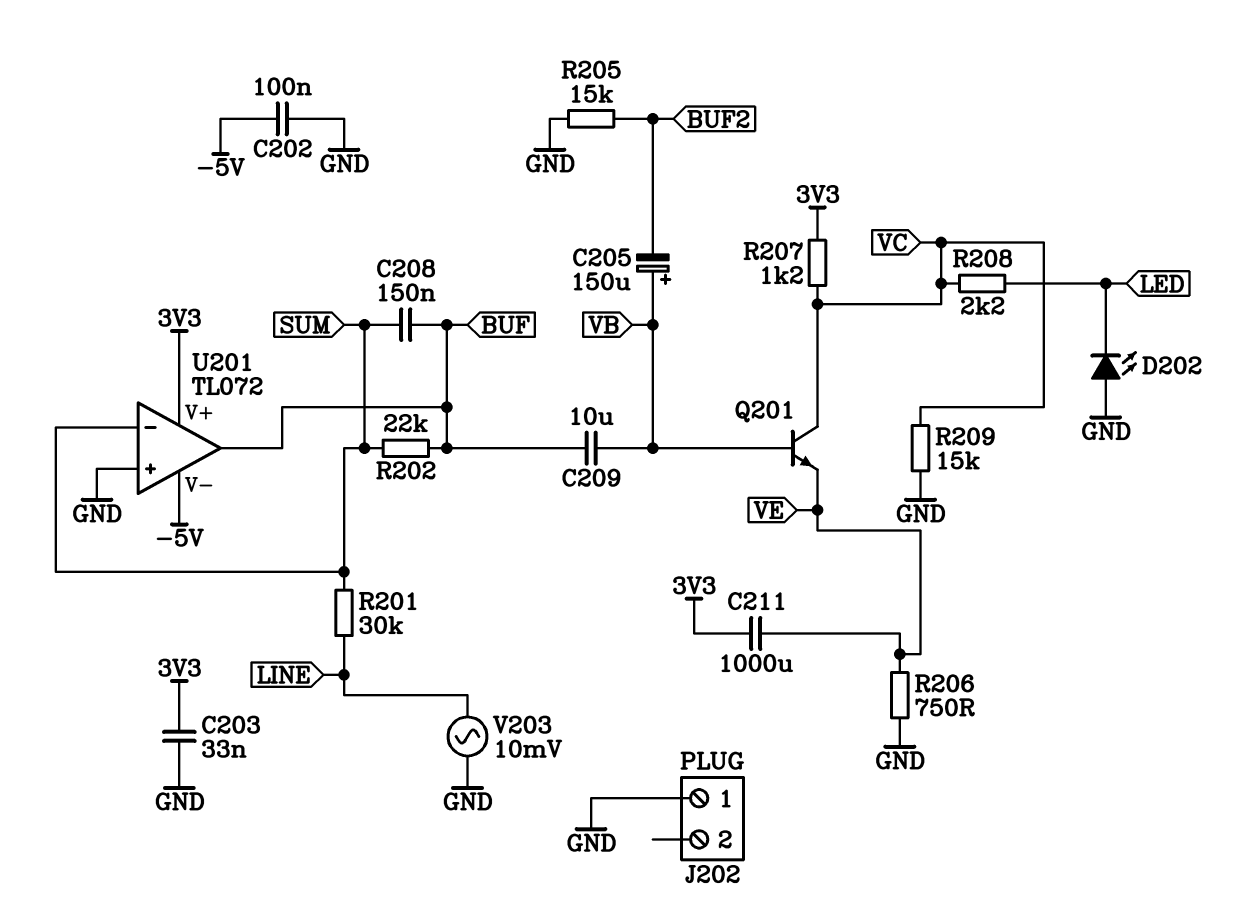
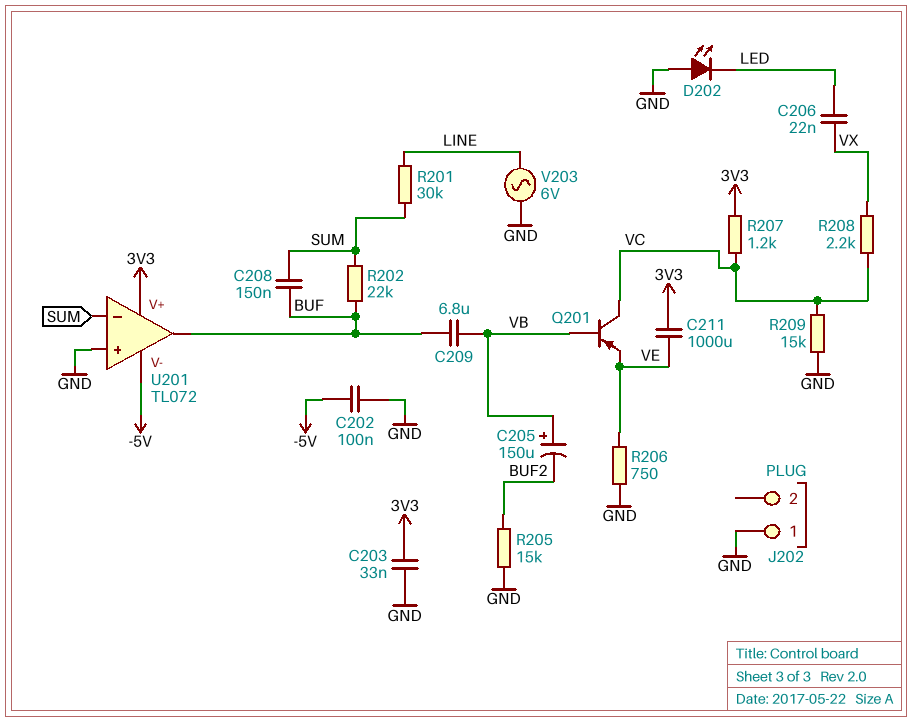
C206: none -> 22nF (LED, VX)
C209: 10uF (BUF, VB) -> 6.8uF (BUF, VB)
Q201: NPN (B VB, C VC, E VE) -> PNP (B VB, C VC, E VE)
R208: 2.2k (LED, VC) -> 2.2k (VC, VX)
V203: AC 10mV (GND, LINE) -> AC 6V (GND, LINE)

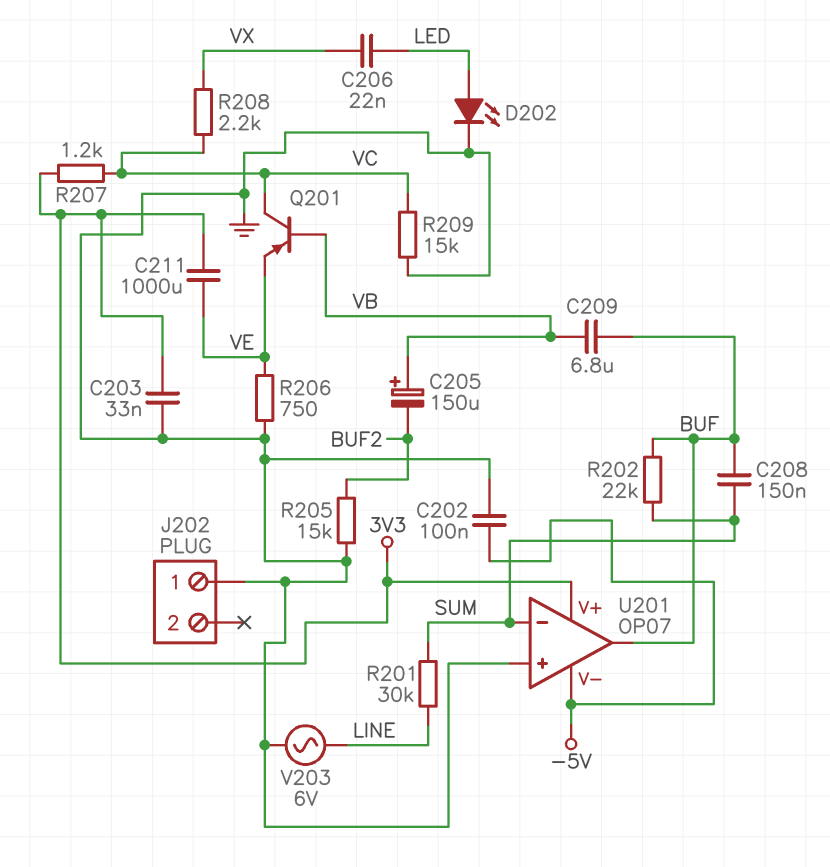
D202: LED (A GND, K LED) -> LED (A LED, K GND)
U201: TL072 -> OP07

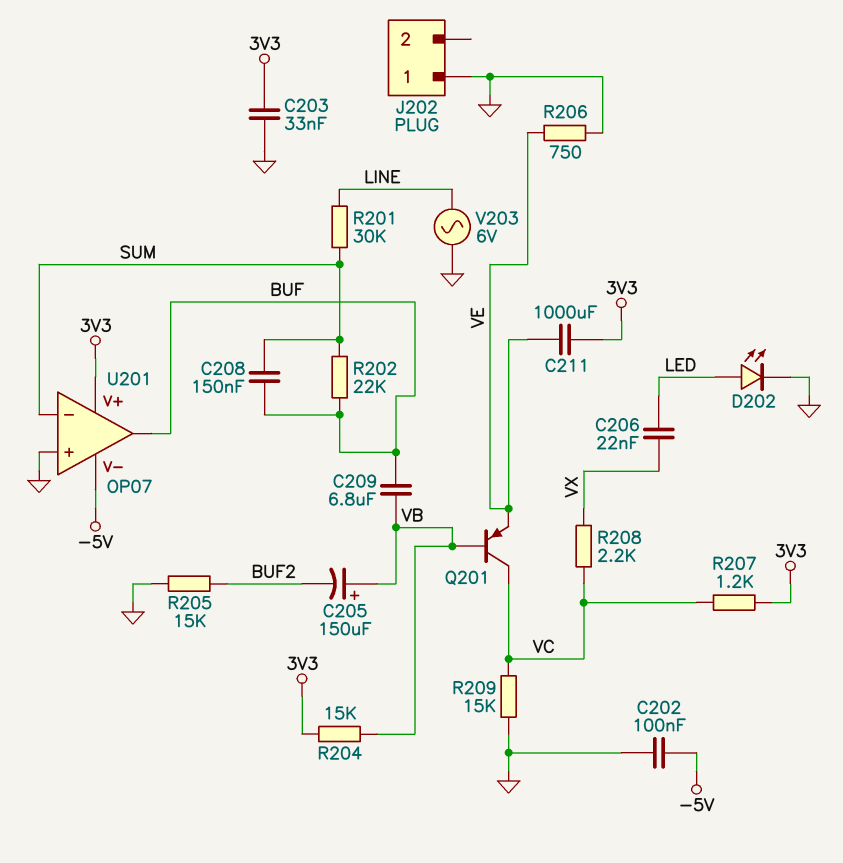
R204: none -> 15k (3V3, VB)

